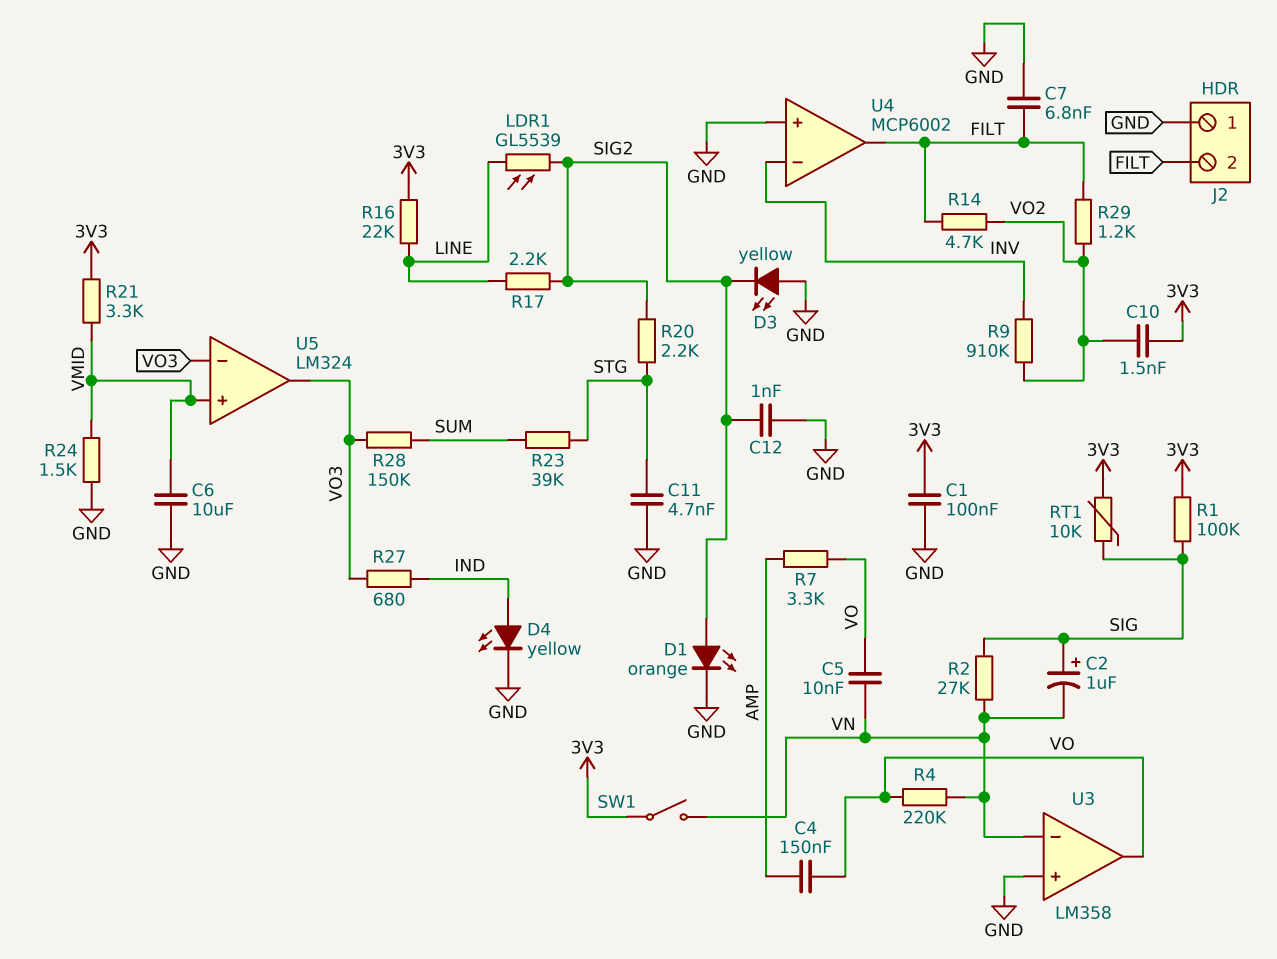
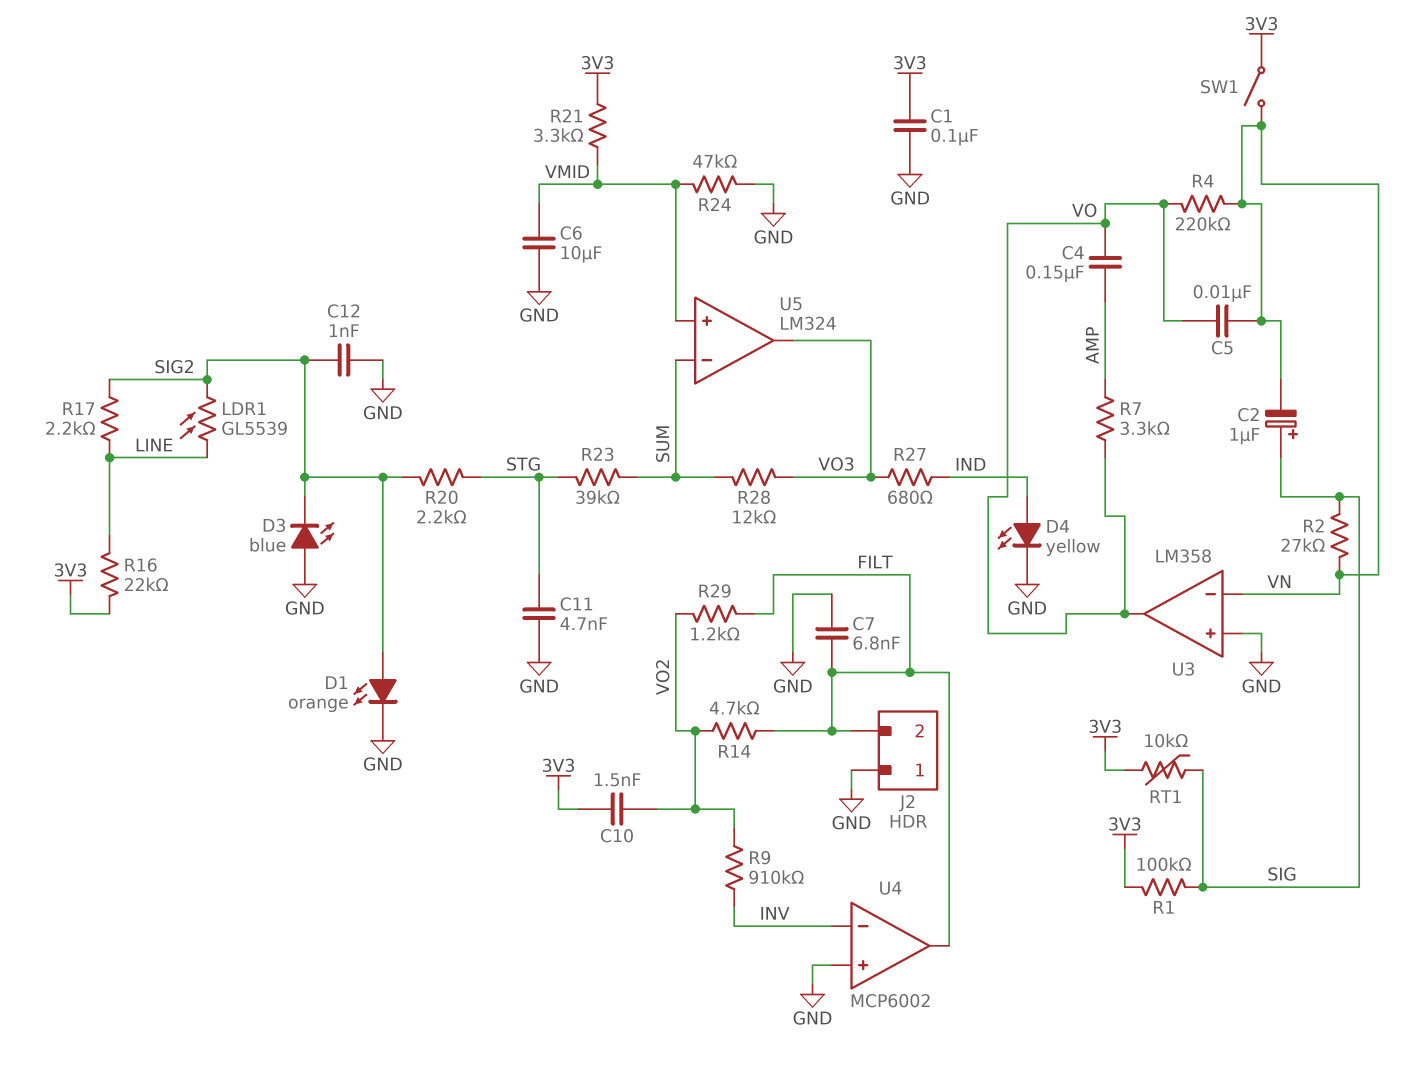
D3: LED yellow (A GND, K SIG2) -> LED blue (A GND, K SIG2)
R24: 1.5k (GND, VMID) -> 47k (GND, VMID)
R28: 150k (SUM, VO3) -> 12k (SUM, VO3)
U5 pin in-: VO3 -> SUM

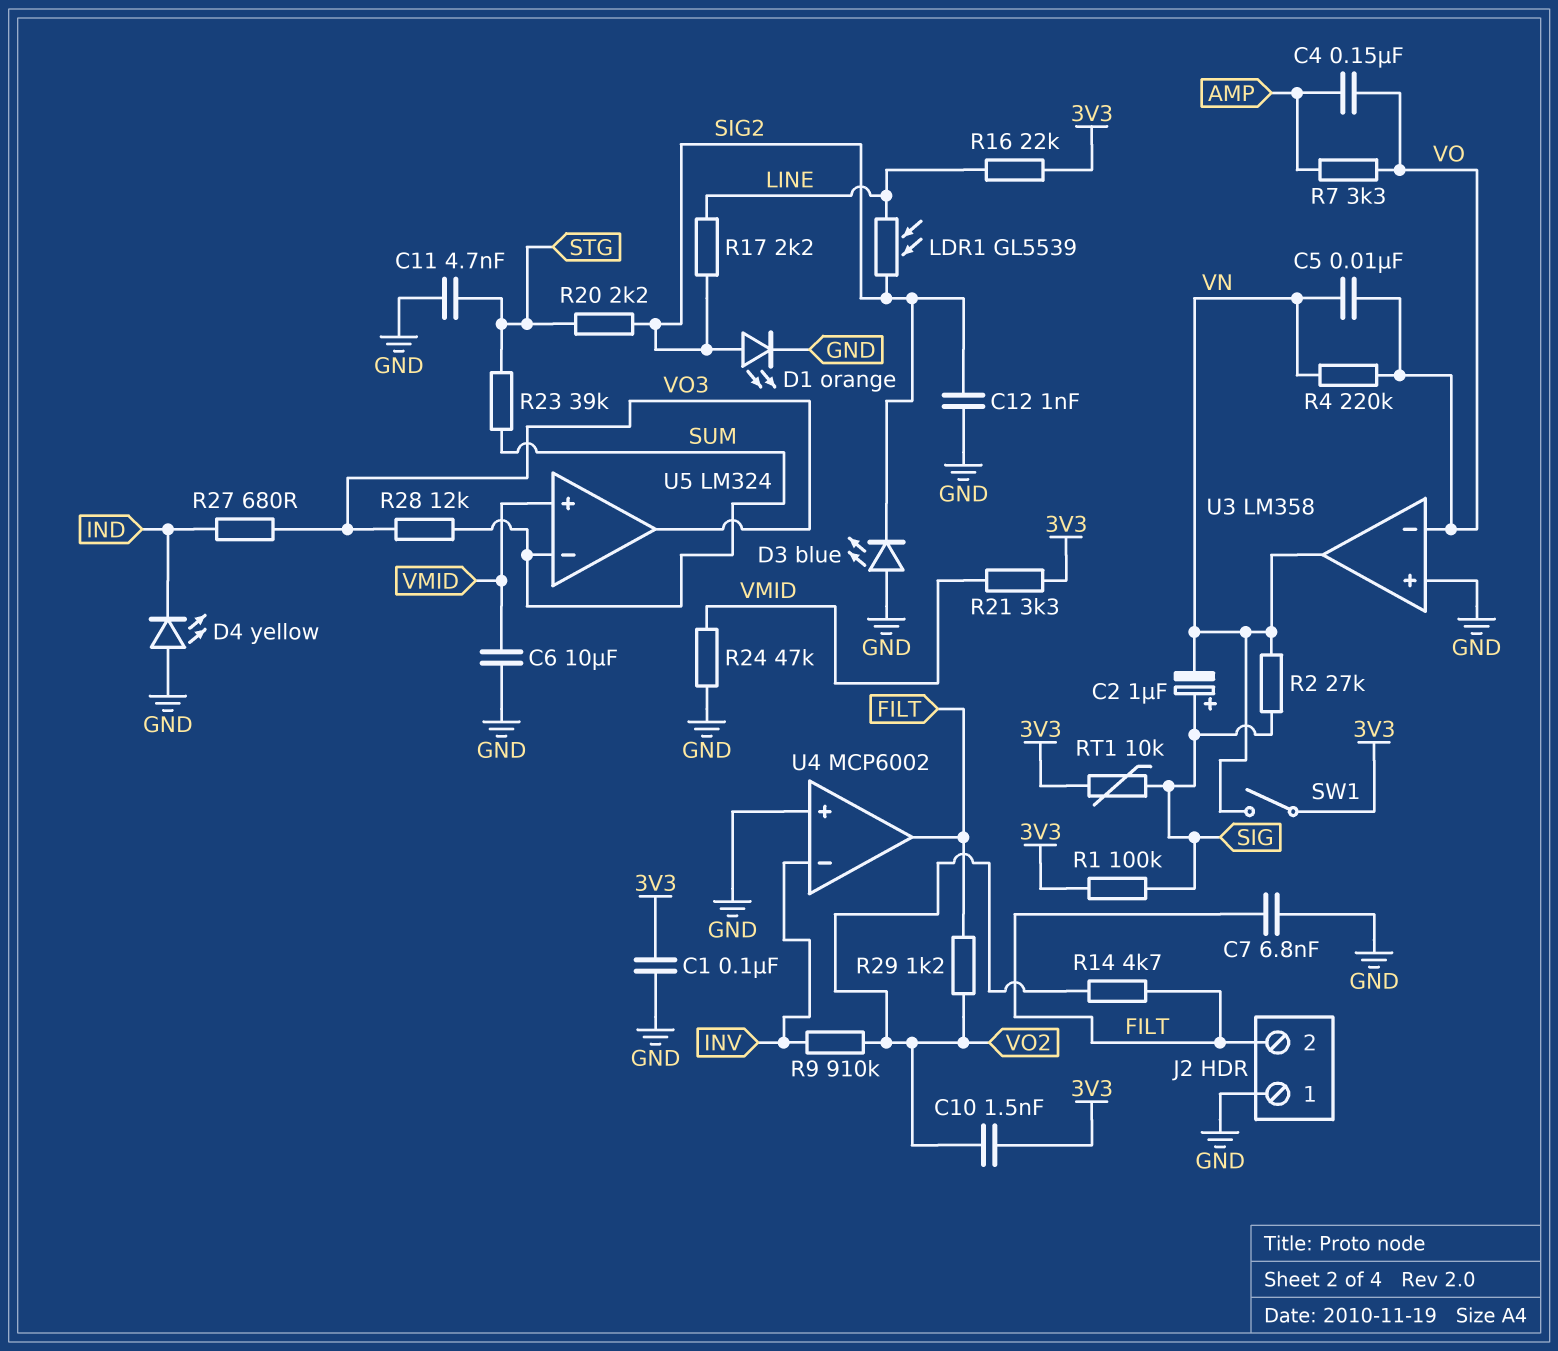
D4: LED yellow (A IND, K GND) -> LED yellow (A GND, K IND)
U3 pin in-: VN -> VO
U3 pin out: VO -> VN

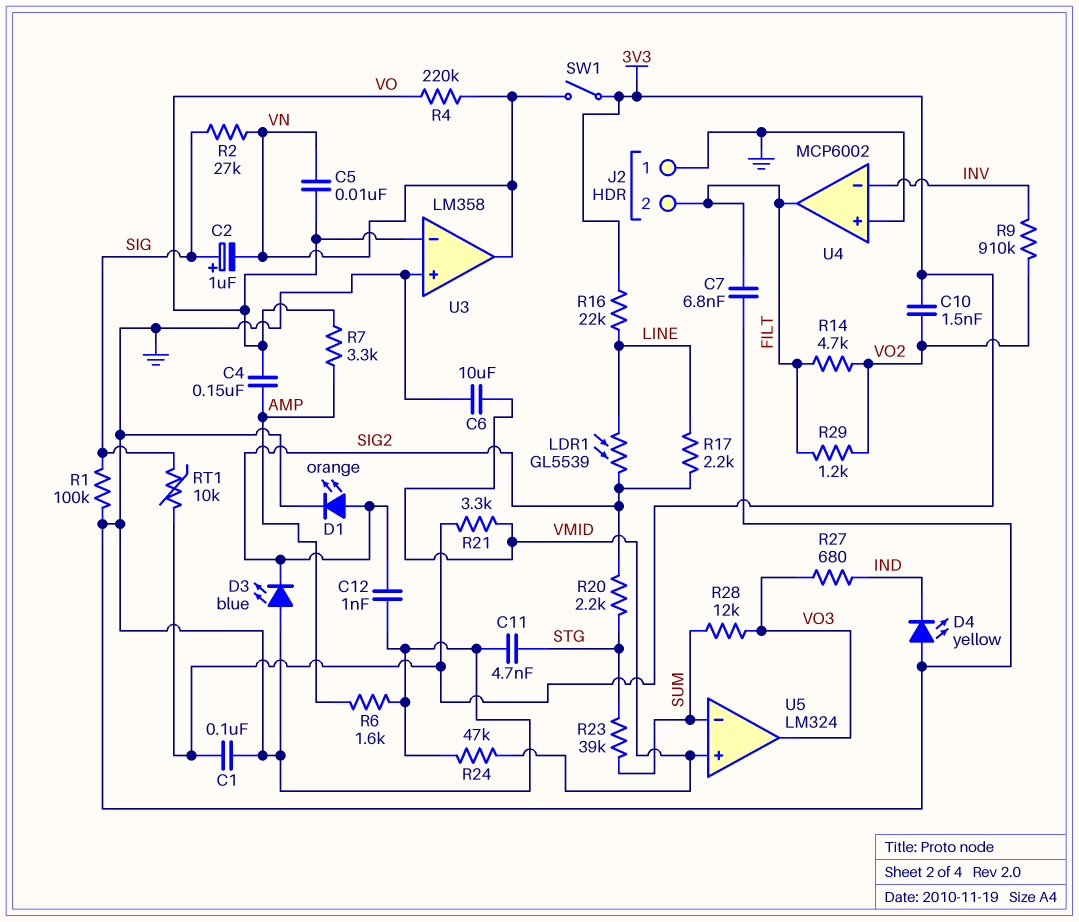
R1: 100k (3V3, SIG) -> 100k (GND, SIG)
R6: none -> 1.6k (AMP, GND)

